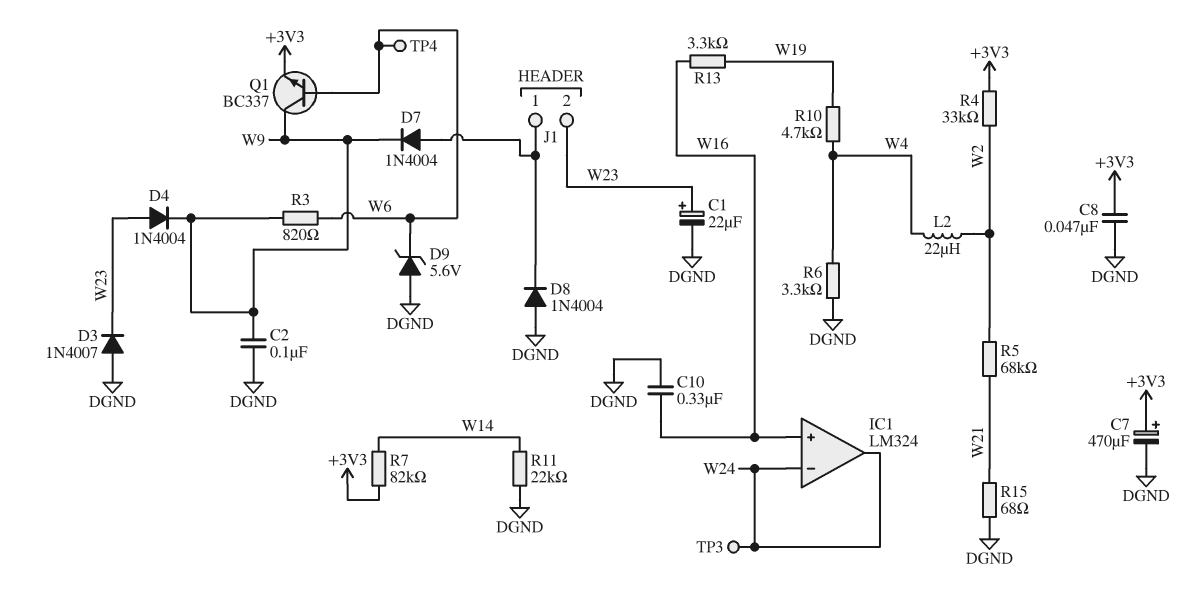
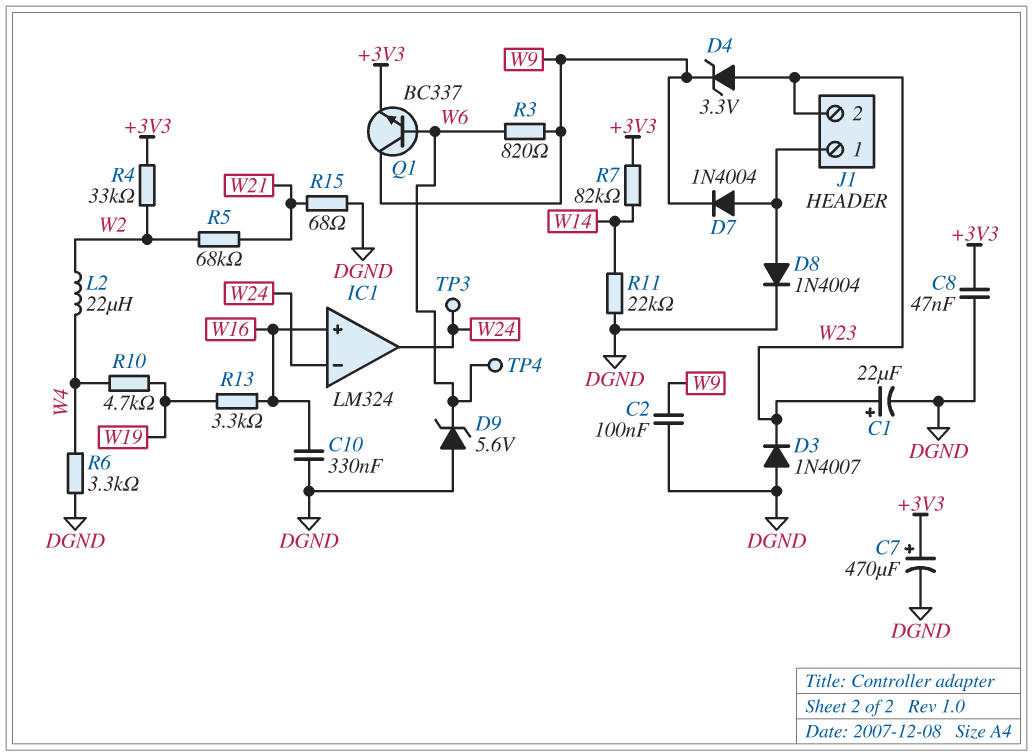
D4: diode 1N4004 (A W23, K W9) -> zener 3.3V (A W23, K W9)
D8: diode 1N4004 (A DGND, K J1/1) -> diode 1N4004 (A J1/1, K DGND)

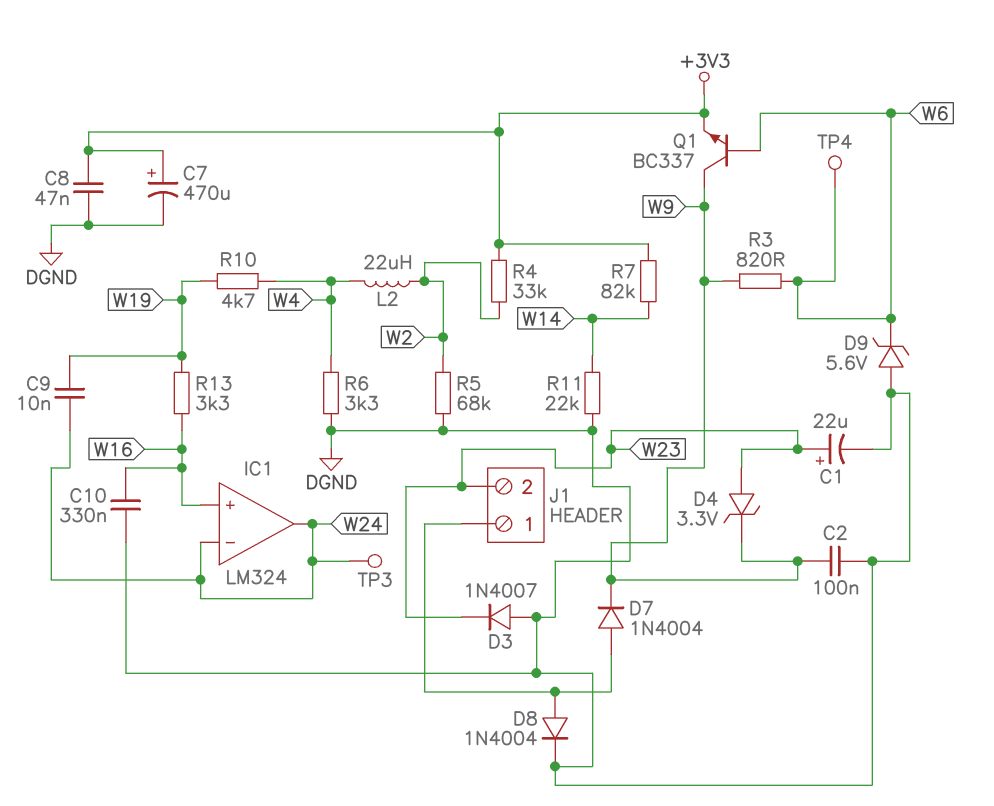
C9: none -> 10nF (W19, W24)
R5: 68k (W2, W21) -> 68k (DGND, W2)
R15: 68 (DGND, W21) -> none

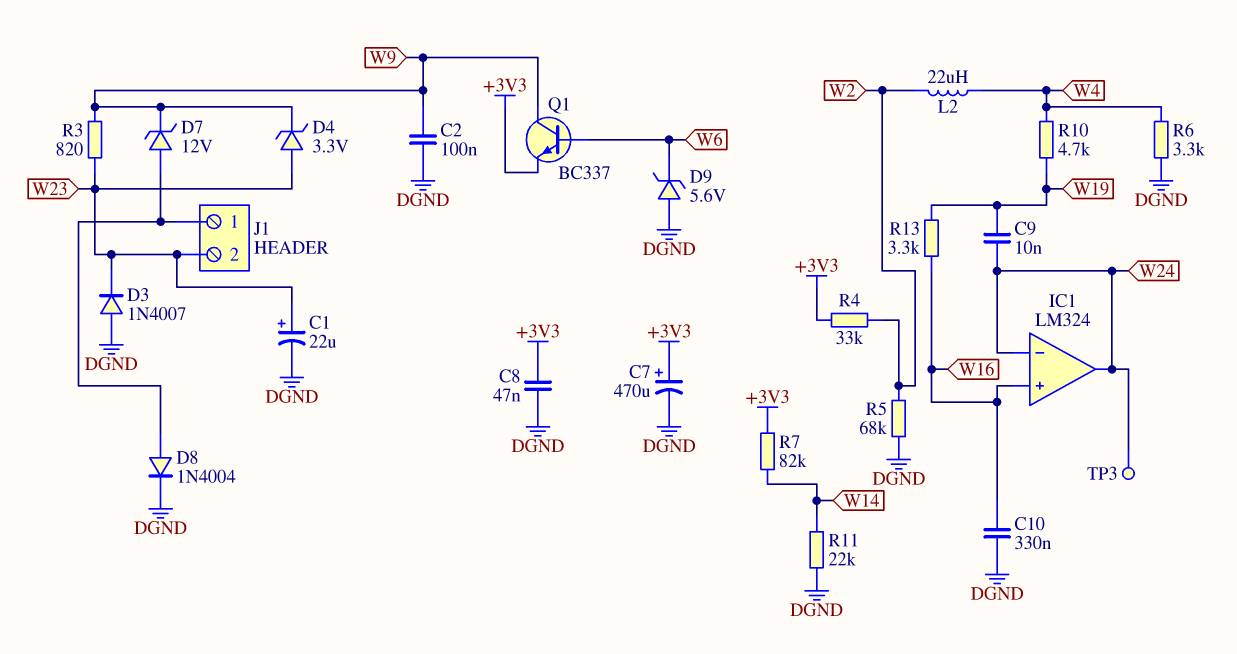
D7: diode 1N4004 (A J1/1, K W9) -> zener 12V (A J1/1, K W9)
R3: 820 (W6, W9) -> 820 (W9, W23)
TP4: test point (W6) -> none

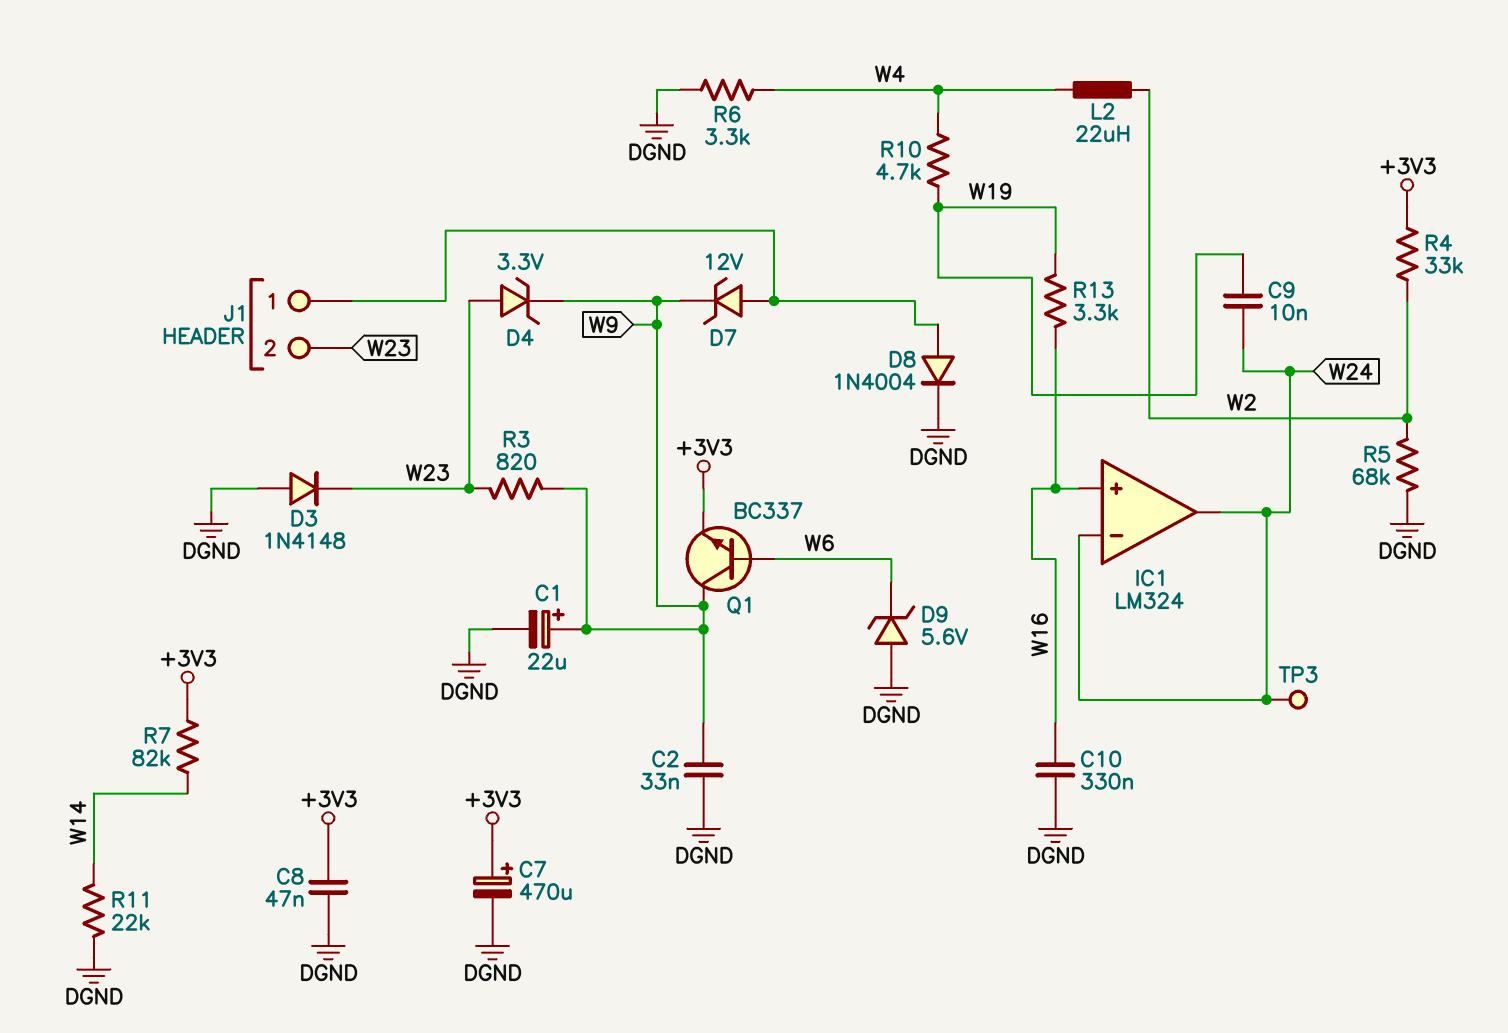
C1: 22uF (plus W23, minus DGND) -> 22uF (plus W9, minus DGND)
C2: 100nF (DGND, W9) -> 33nF (DGND, W9)
D3: diode 1N4007 (A DGND, K W23) -> diode 1N4148 (A DGND, K W23)

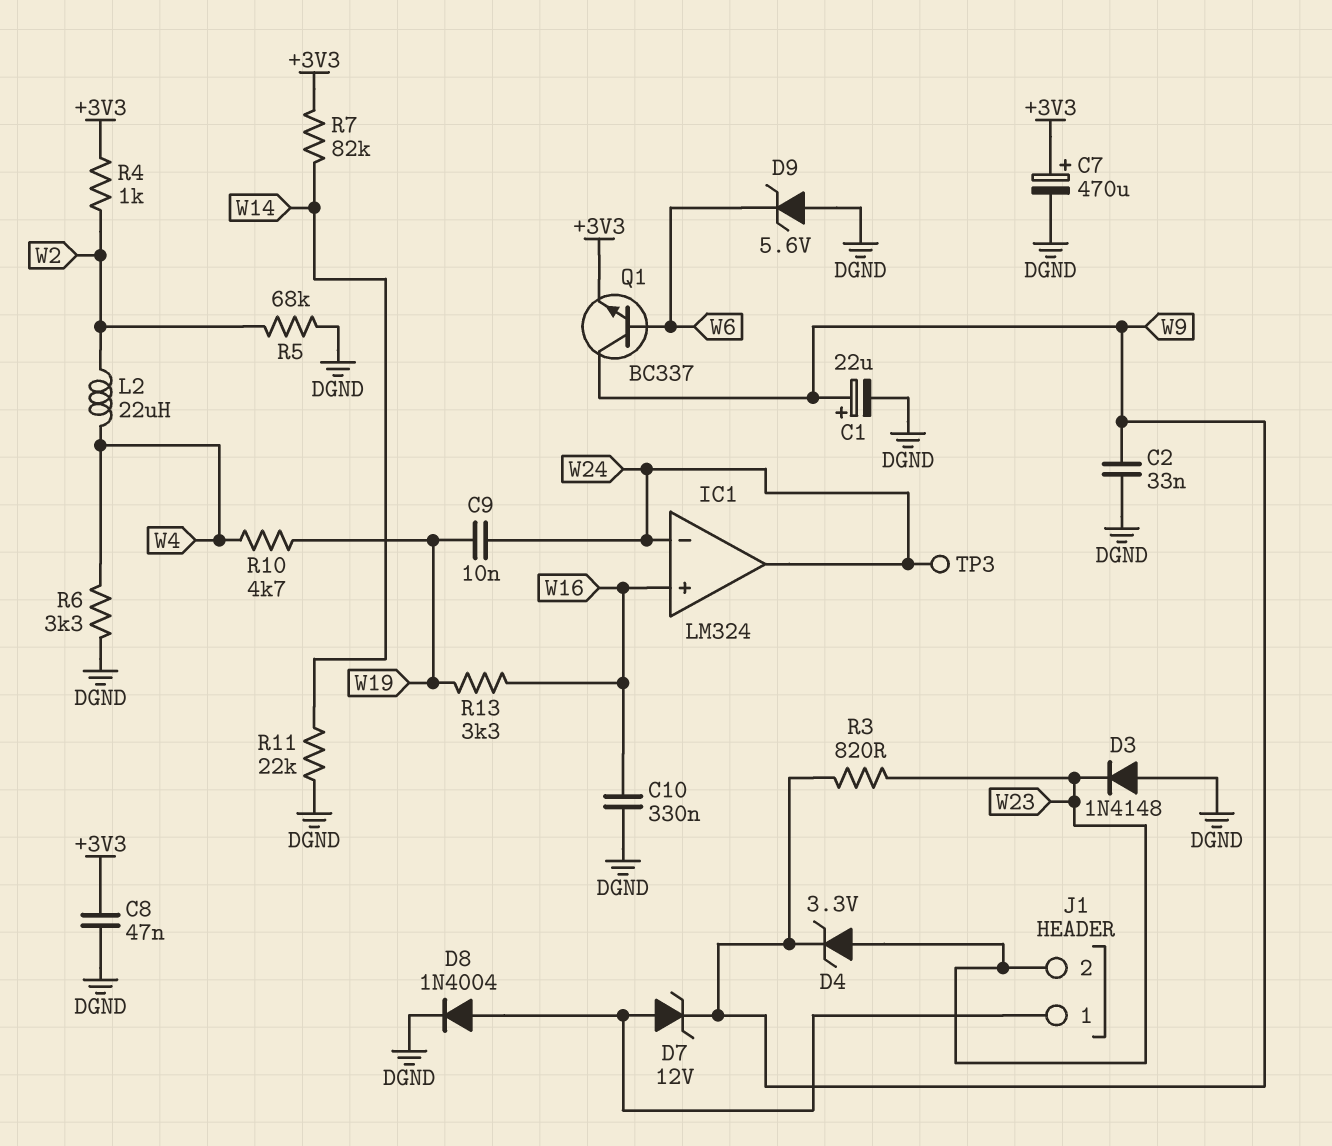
R4: 33k (+3V3, W2) -> 1k (+3V3, W2)

